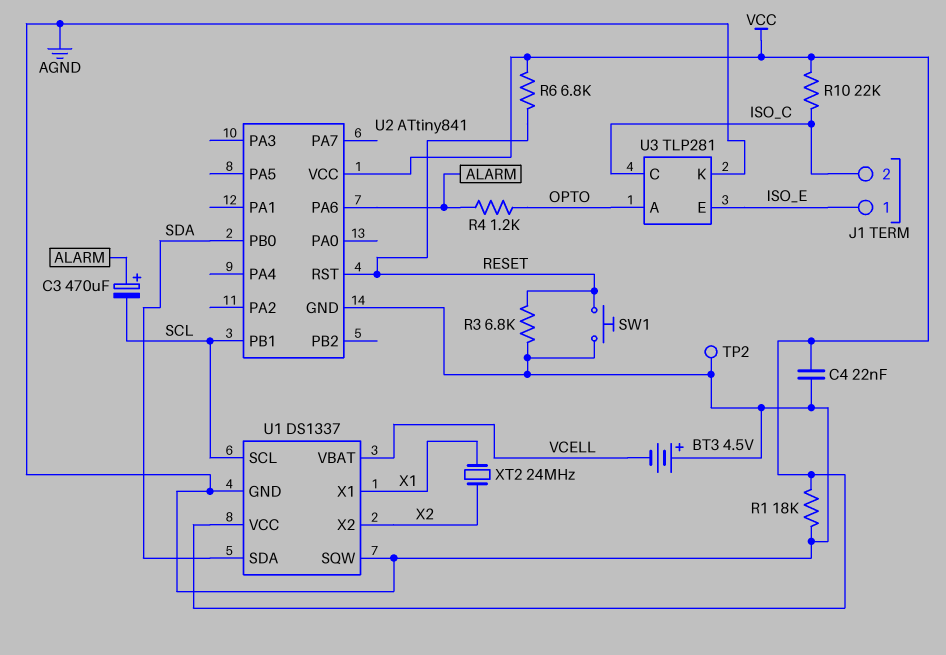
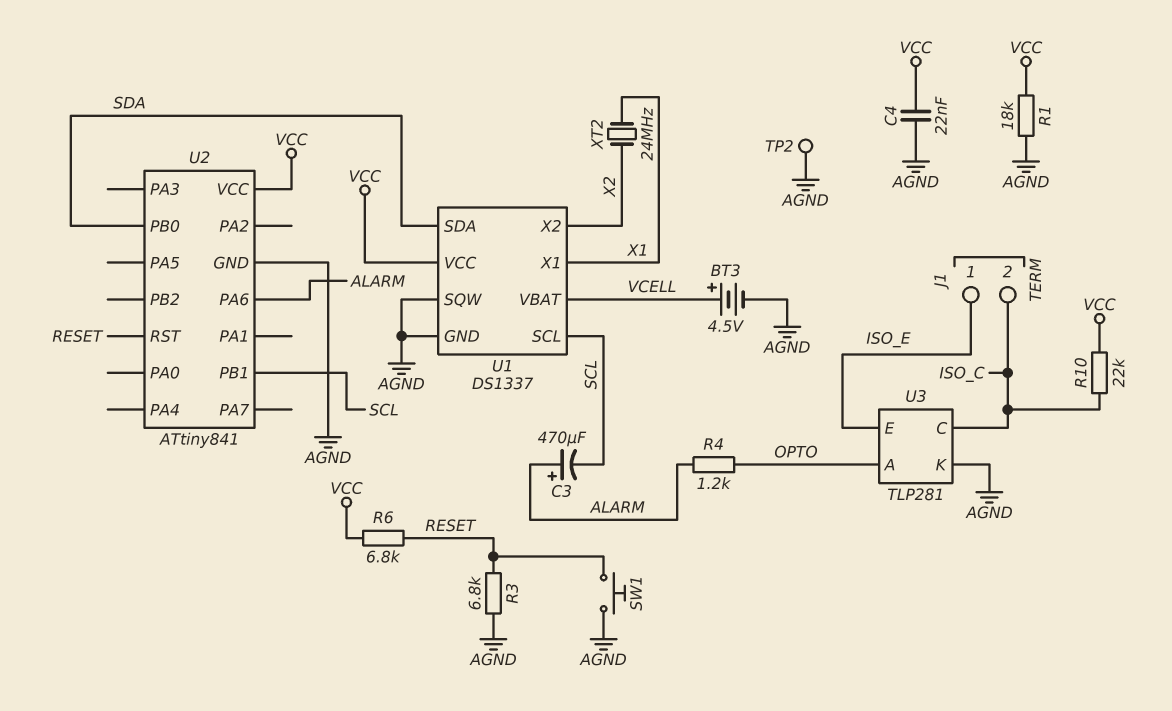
BT3: 4.5V (plus AGND, minus VCELL) -> 4.5V (plus VCELL, minus AGND)

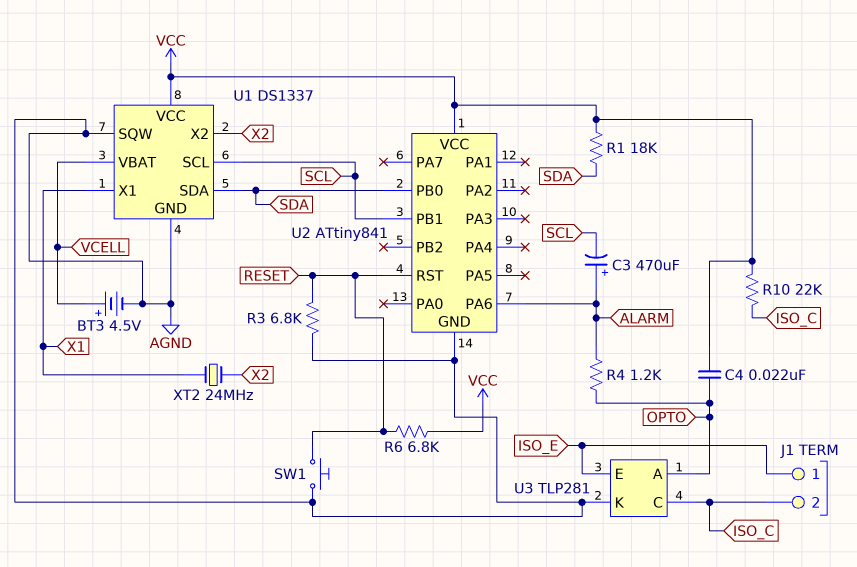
C4: 22nF (AGND, VCC) -> 22nF (OPTO, VCC)
R1: 18k (AGND, VCC) -> 18k (SDA, VCC)
TP2: test point (AGND) -> none

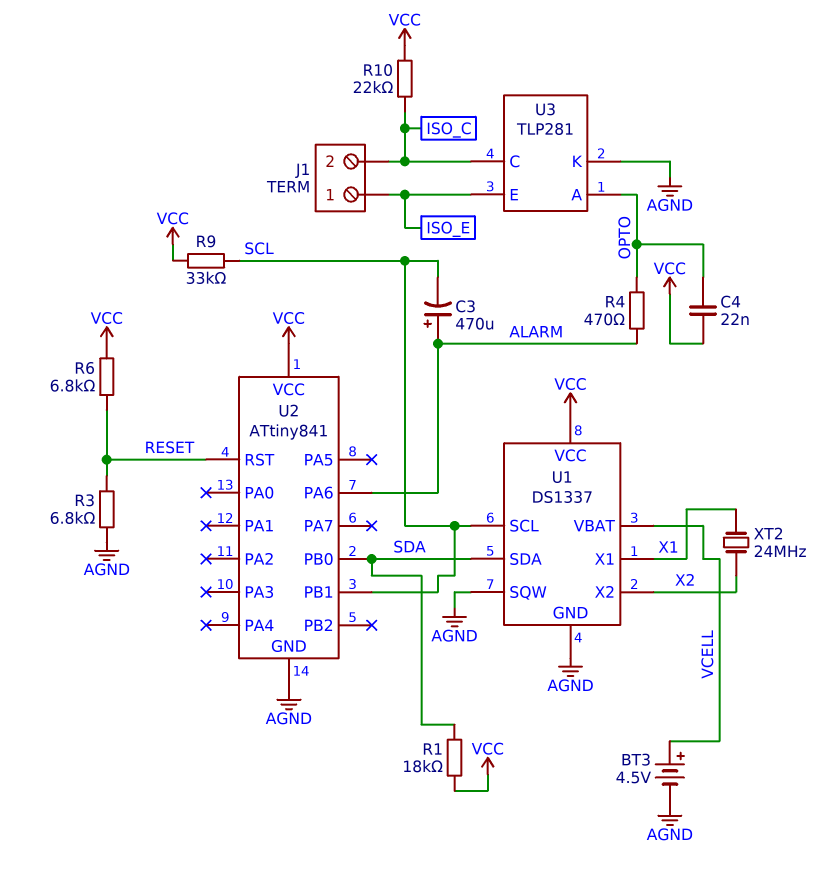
R4: 1.2k (ALARM, OPTO) -> 470 (ALARM, OPTO)
R9: none -> 33k (SCL, VCC)
SW1: button (AGND, RESET) -> none

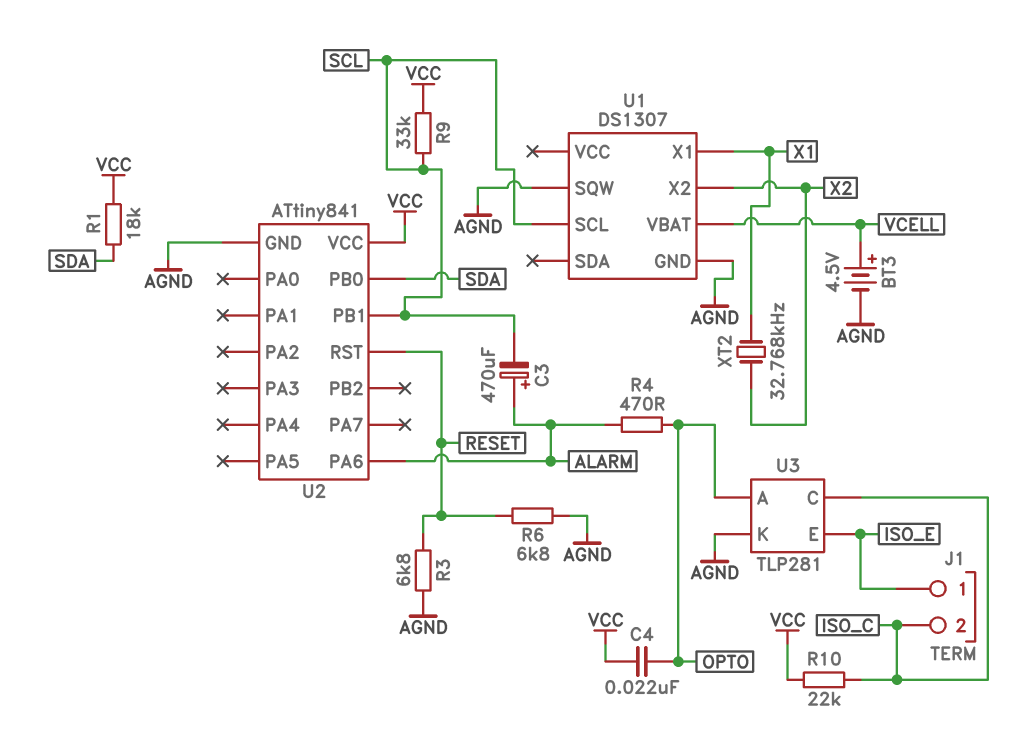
R6: 6.8k (RESET, VCC) -> 6.8k (AGND, RESET)
U1: DS1337 -> DS1307
U1 pin SDA: SDA -> none
U1 pin VCC: VCC -> none
XT2: 24MHz (X1, X2) -> 32.768kHz (X1, X2)

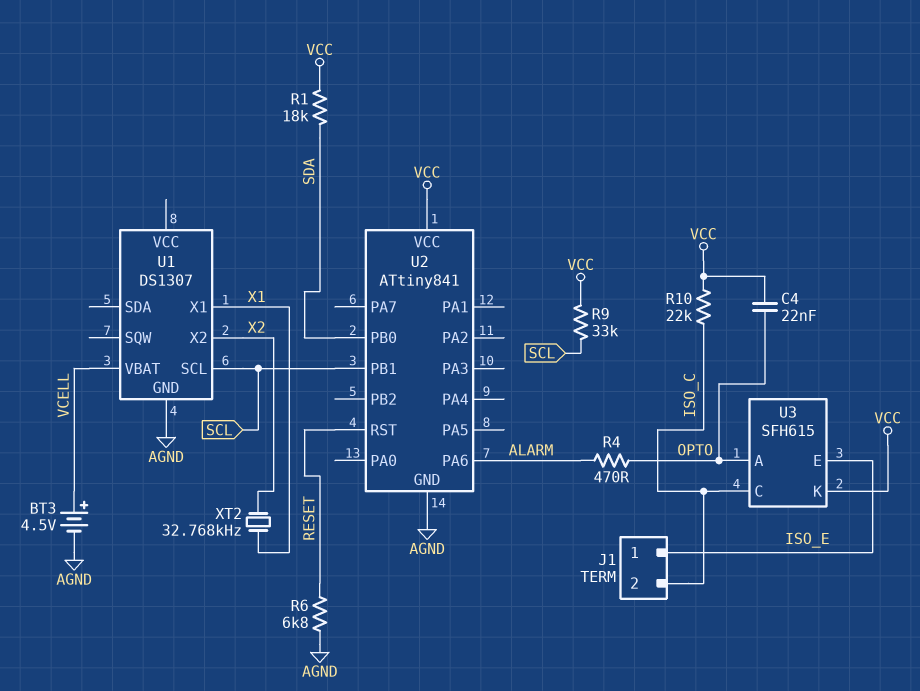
C3: 470uF (plus ALARM, minus SCL) -> none
R3: 6.8k (AGND, RESET) -> none
U1 pin SQW: AGND -> none
U3: TLP281 -> SFH615
U3 pin K: AGND -> VCC

